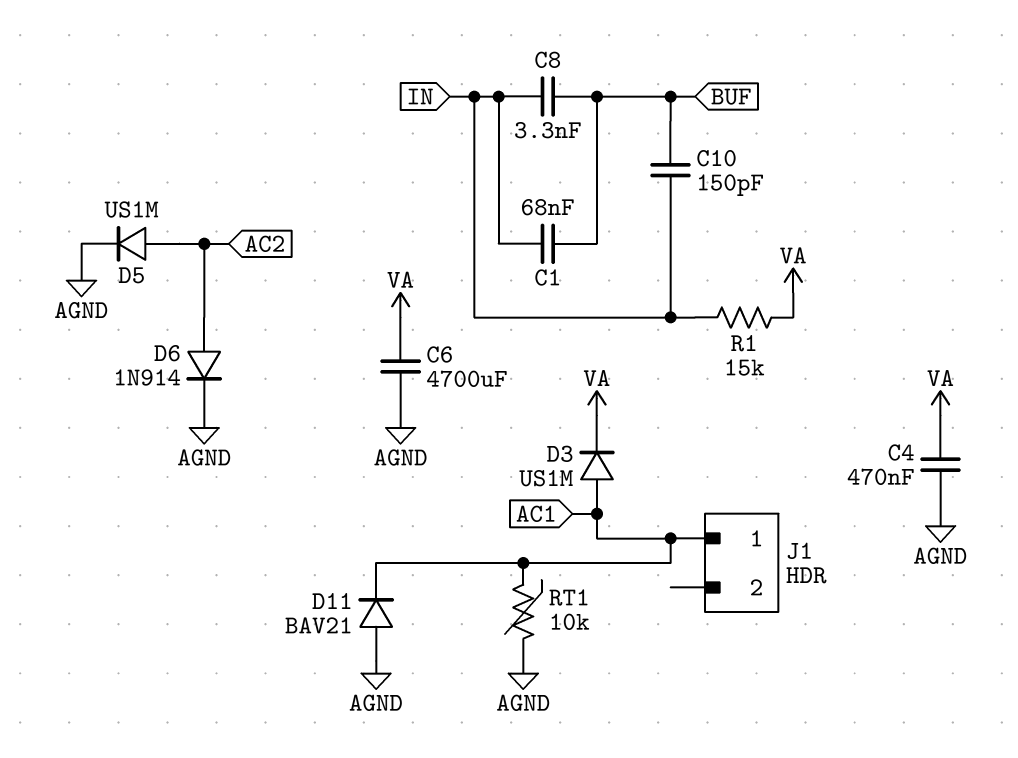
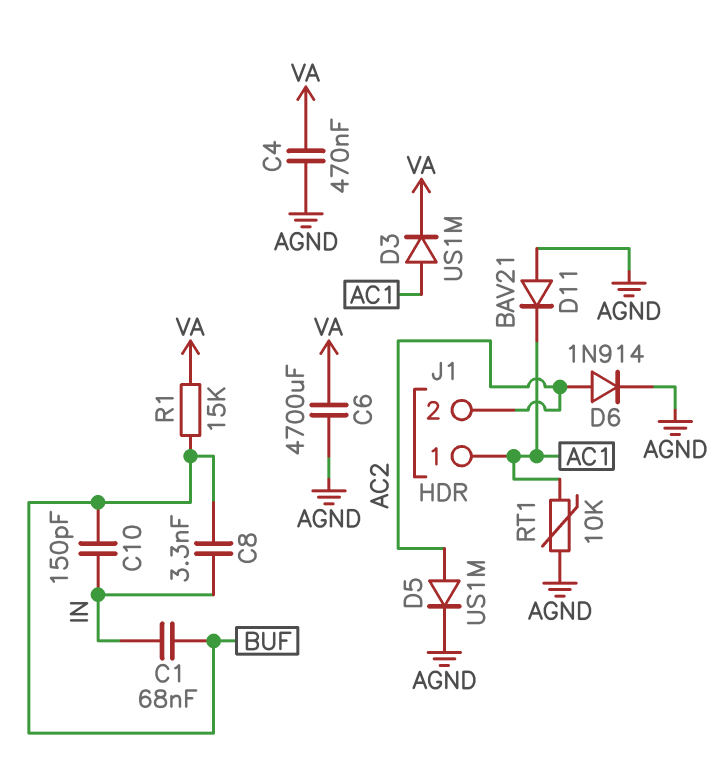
J1 pin 2: none -> AC2
R1: 15k (IN, VA) -> 15k (BUF, VA)

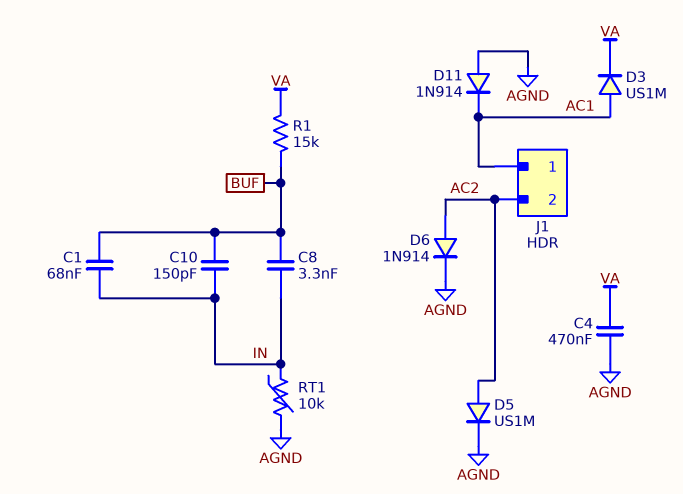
C6: 4700uF (AGND, VA) -> none
D11: diode BAV21 (A AGND, K AC1) -> diode 1N914 (A AGND, K AC1)
RT1: 10k (AC1, AGND) -> 10k (AGND, IN)

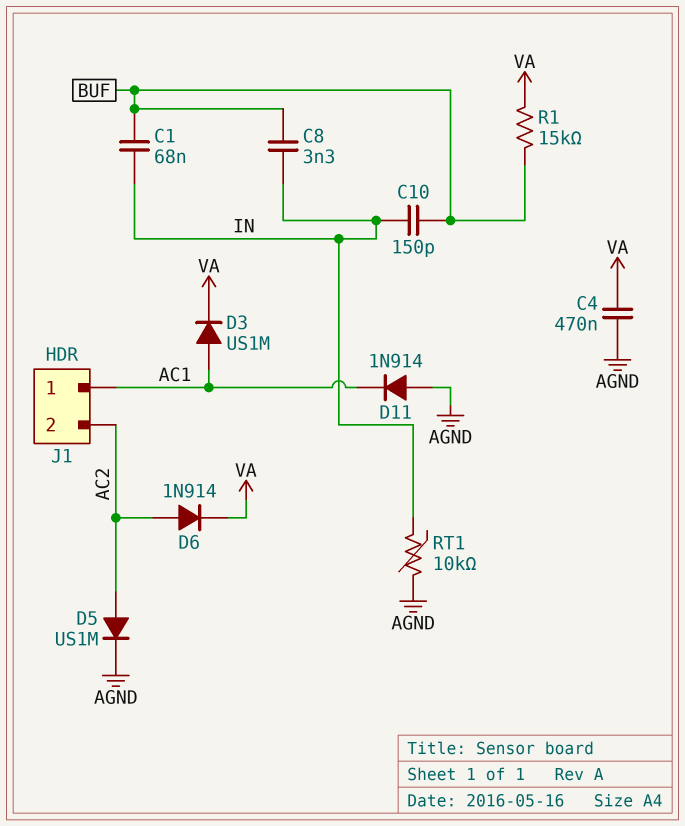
D6: diode 1N914 (A AC2, K AGND) -> diode 1N914 (A AC2, K VA)

